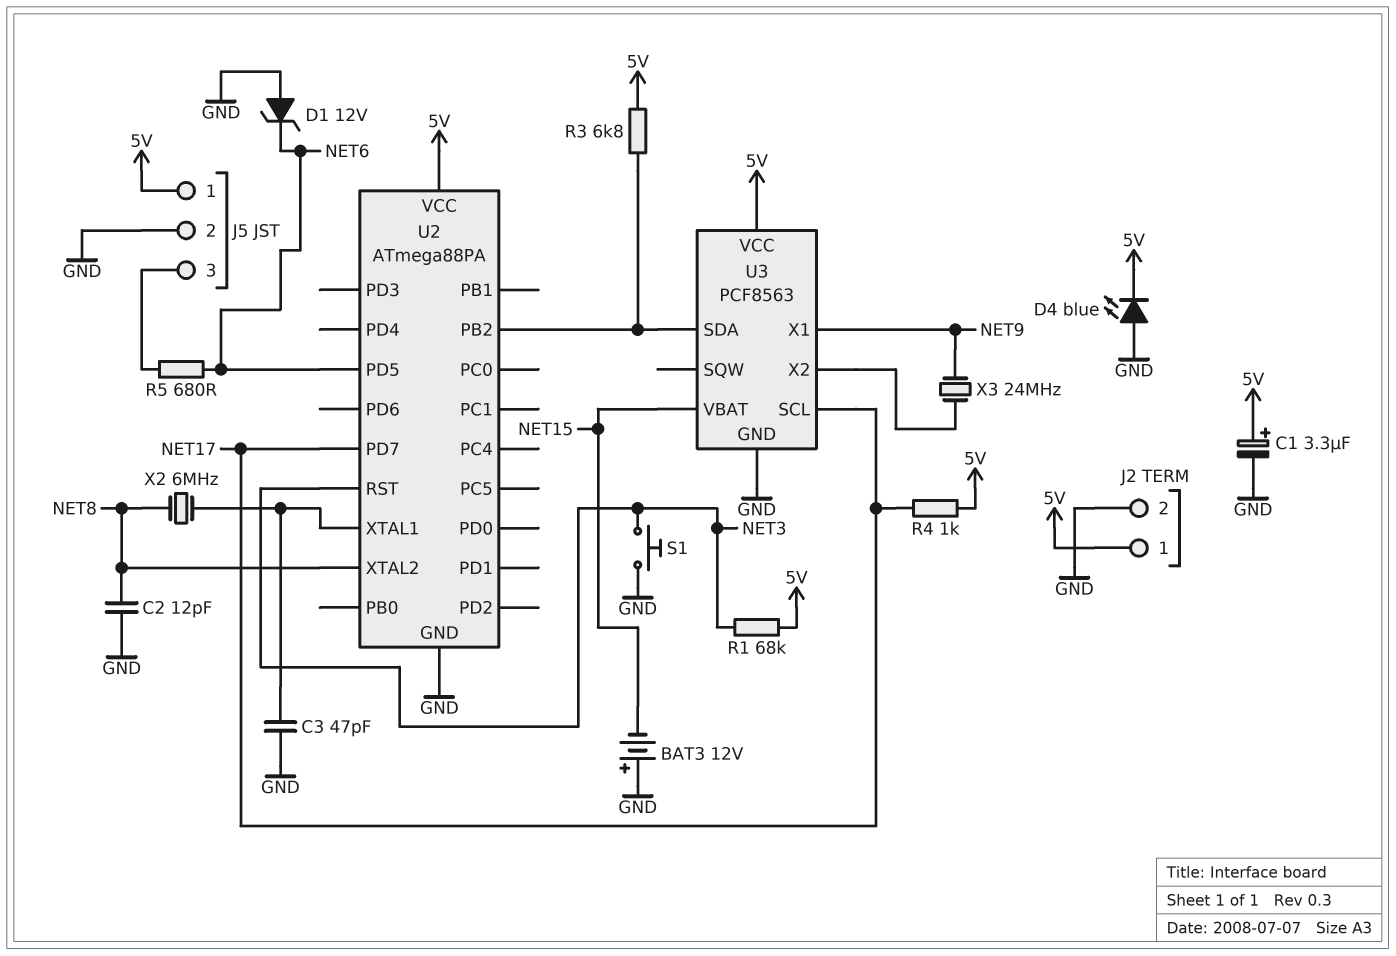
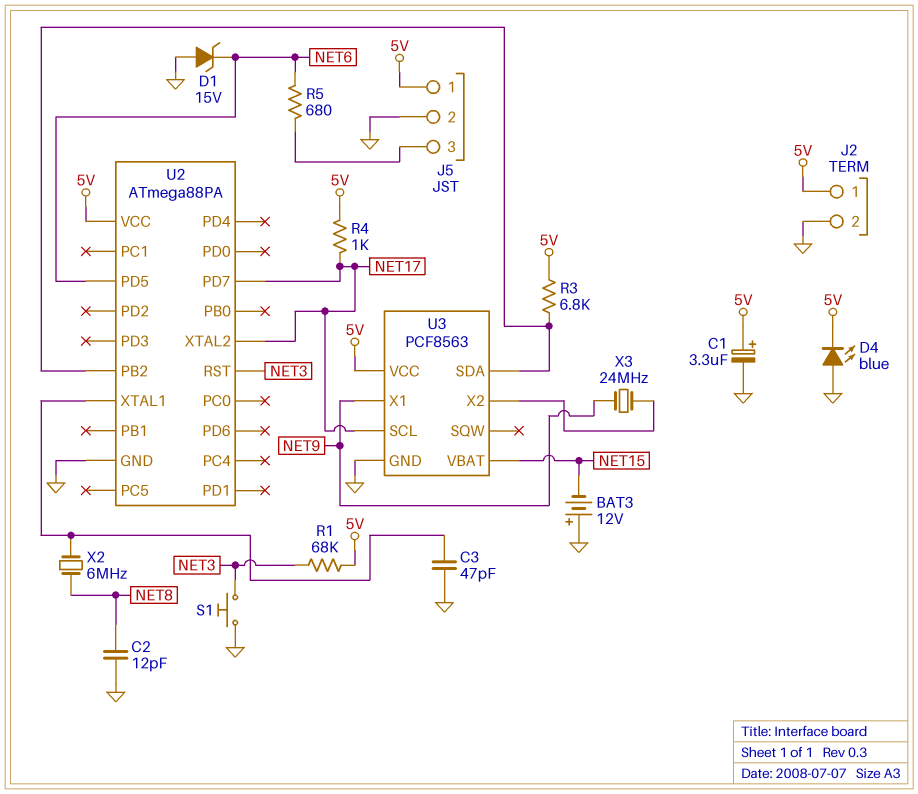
D1: zener 12V (A GND, K NET6) -> zener 15V (A GND, K NET6)
U2 pin XTAL2: NET8 -> NET17

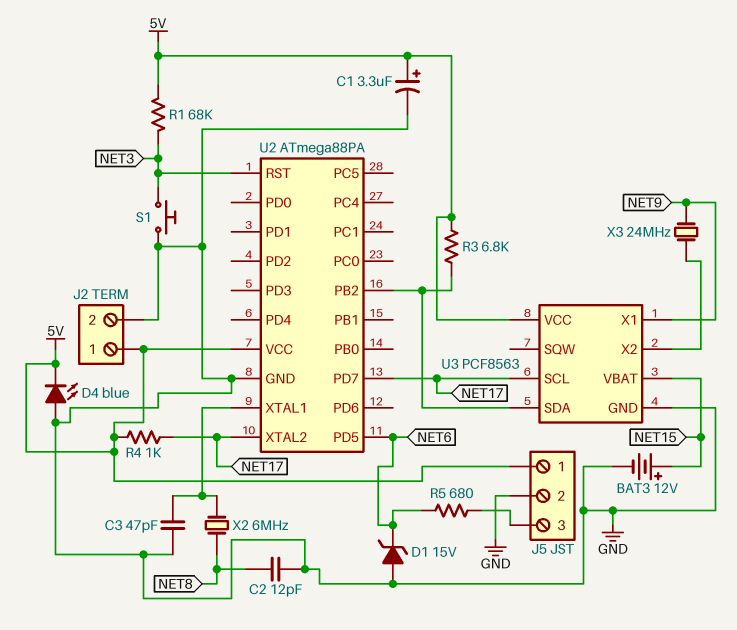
BAT3: 12V (plus GND, minus NET15) -> 12V (plus NET15, minus GND)

